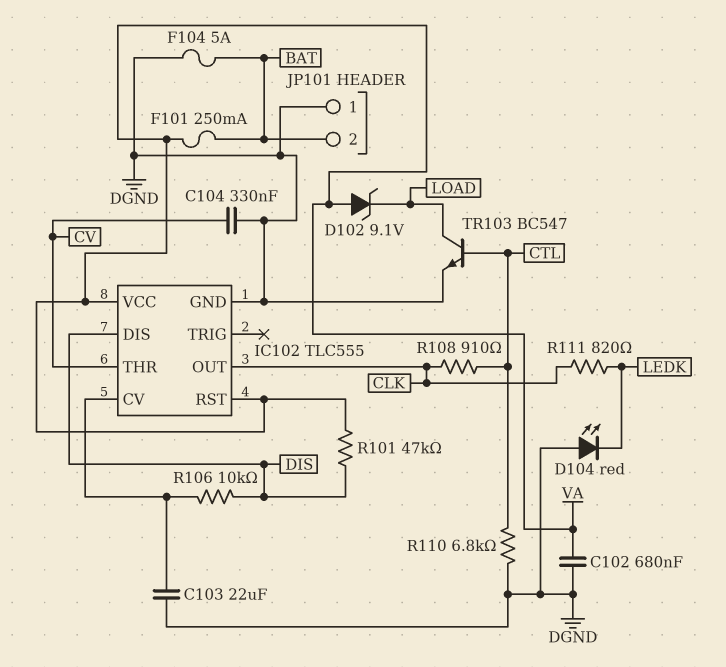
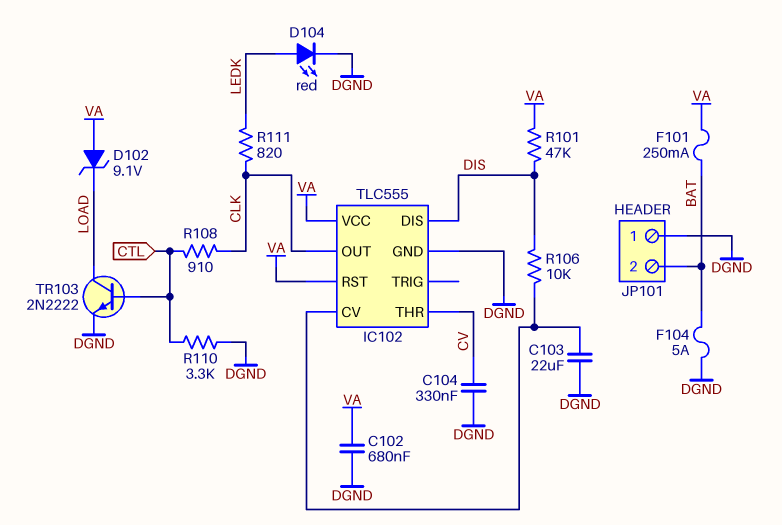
D104: LED red (A DGND, K LEDK) -> LED red (A LEDK, K DGND)
R110: 6.8k (CTL, DGND) -> 3.3k (CTL, DGND)
TR103: NPN BC547 (B CTL, C LOAD, E DGND) -> NPN 2N2222 (B CTL, C LOAD, E DGND)

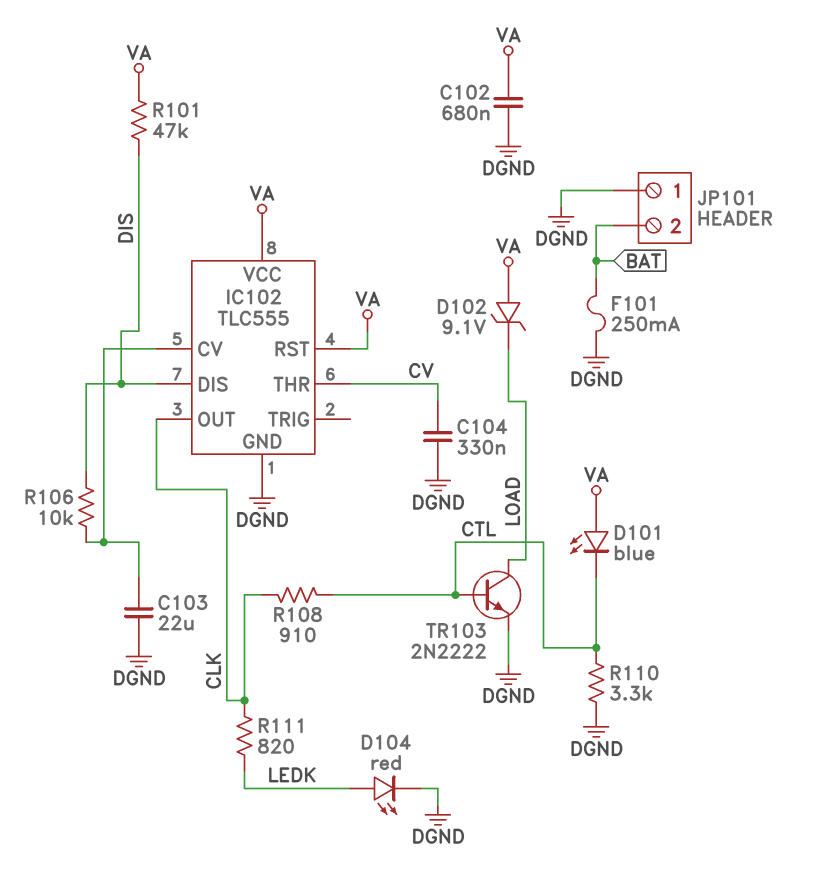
D101: none -> LED blue (A VA, K CTL)
F101: 250mA (BAT, VA) -> 250mA (BAT, DGND)
F104: 5A (BAT, DGND) -> none

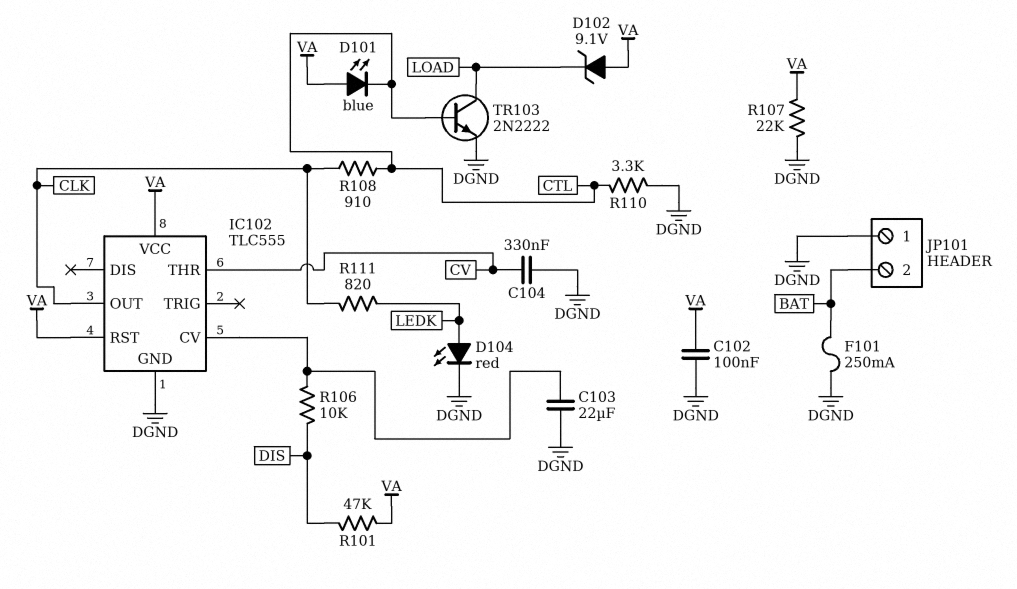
C102: 680nF (DGND, VA) -> 100nF (DGND, VA)
IC102 pin DIS: DIS -> none
R107: none -> 22k (DGND, VA)

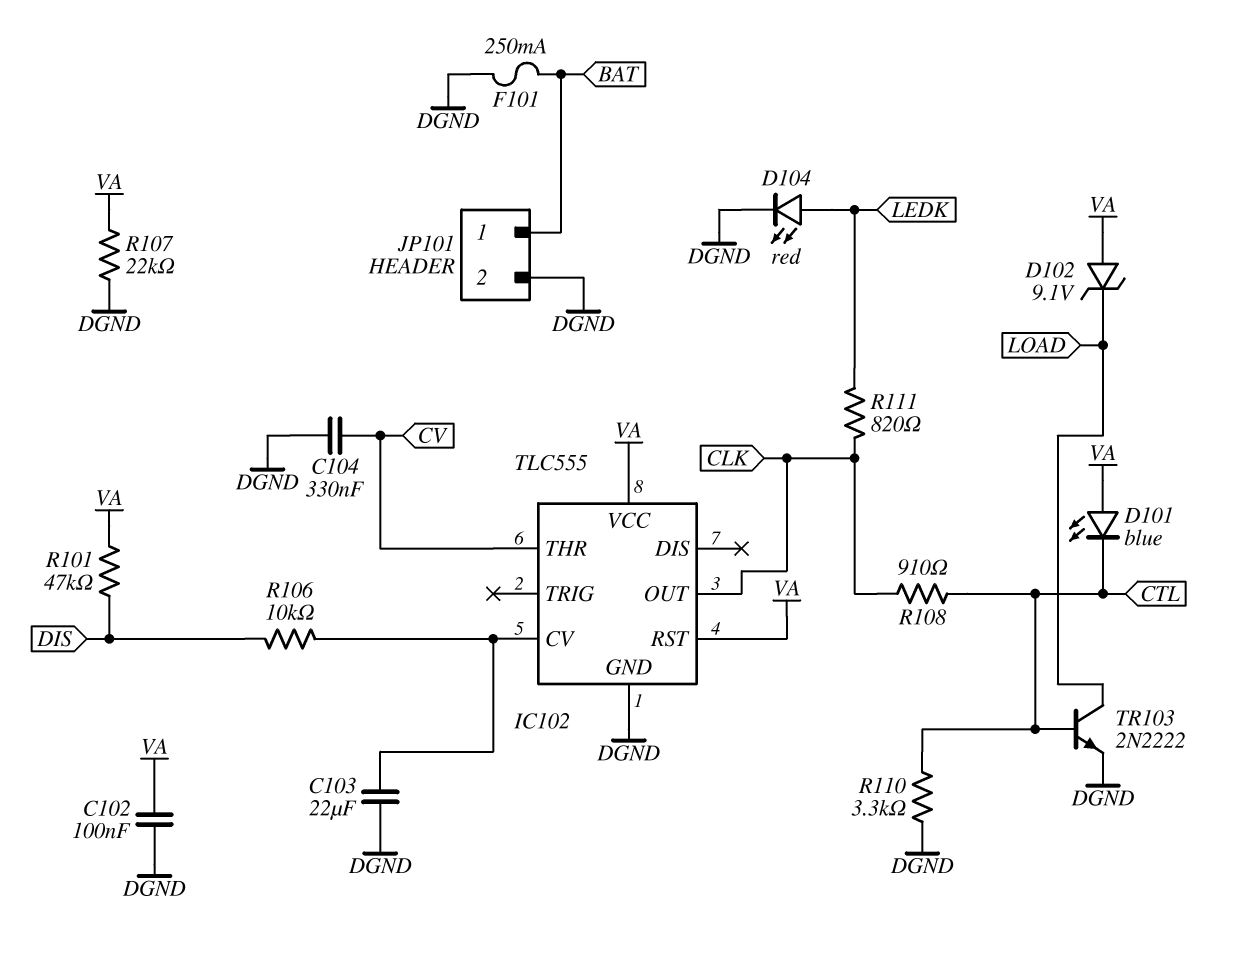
JP101 pin 1: DGND -> BAT
JP101 pin 2: BAT -> DGND

